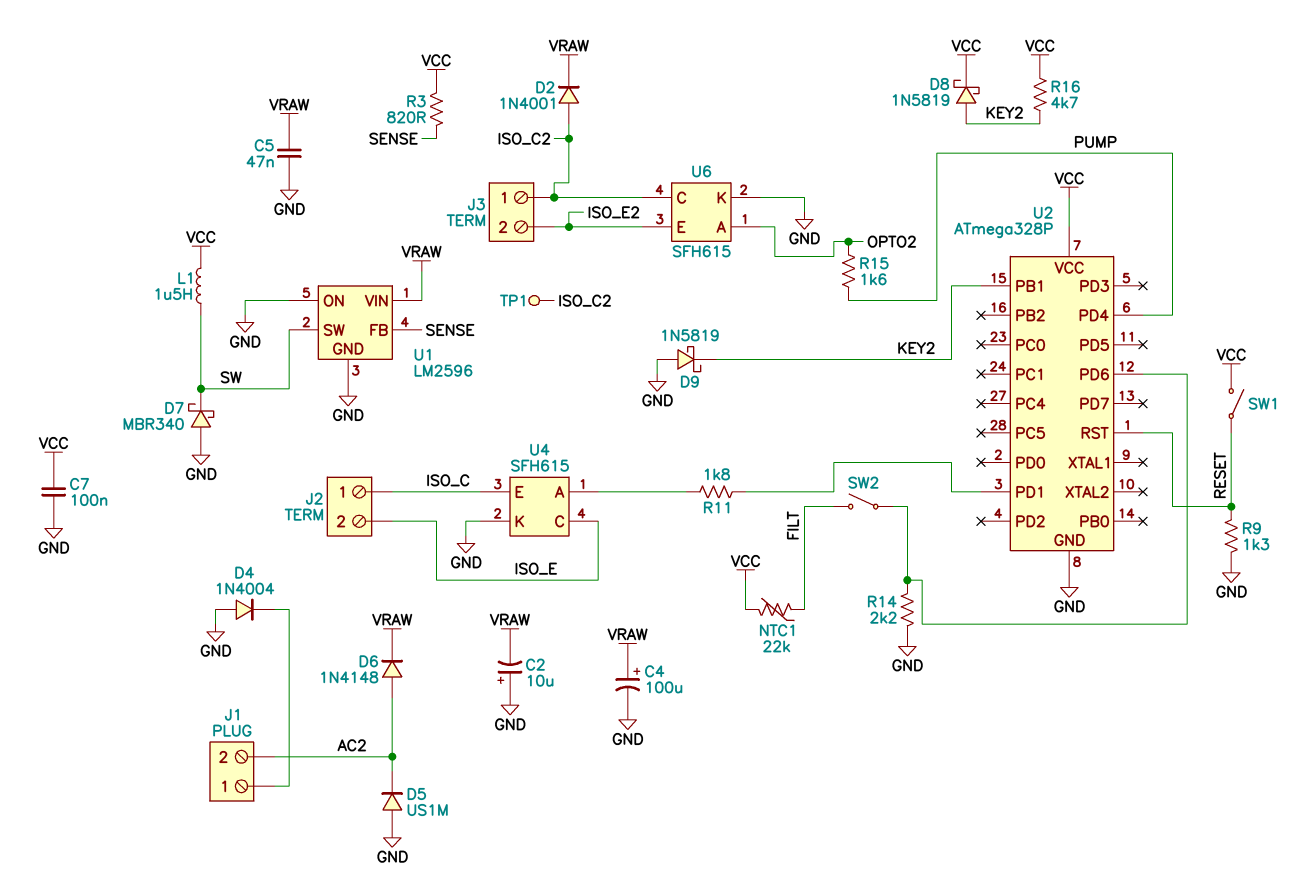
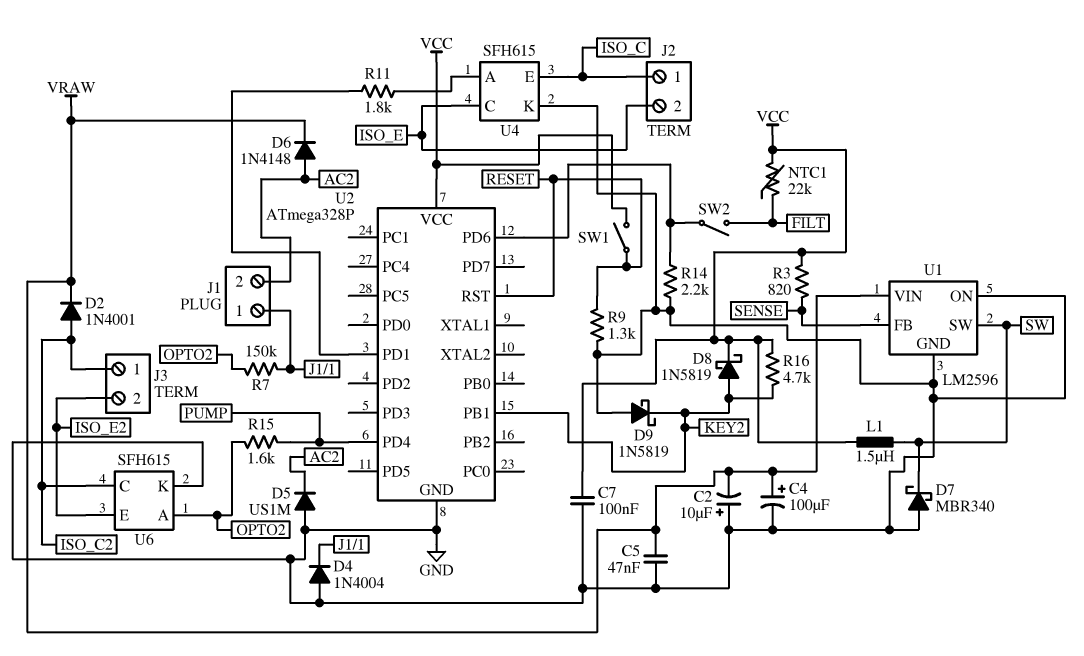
R7: none -> 150k (J1/1, OPTO2)
TP1: test point (ISO_C2) -> none

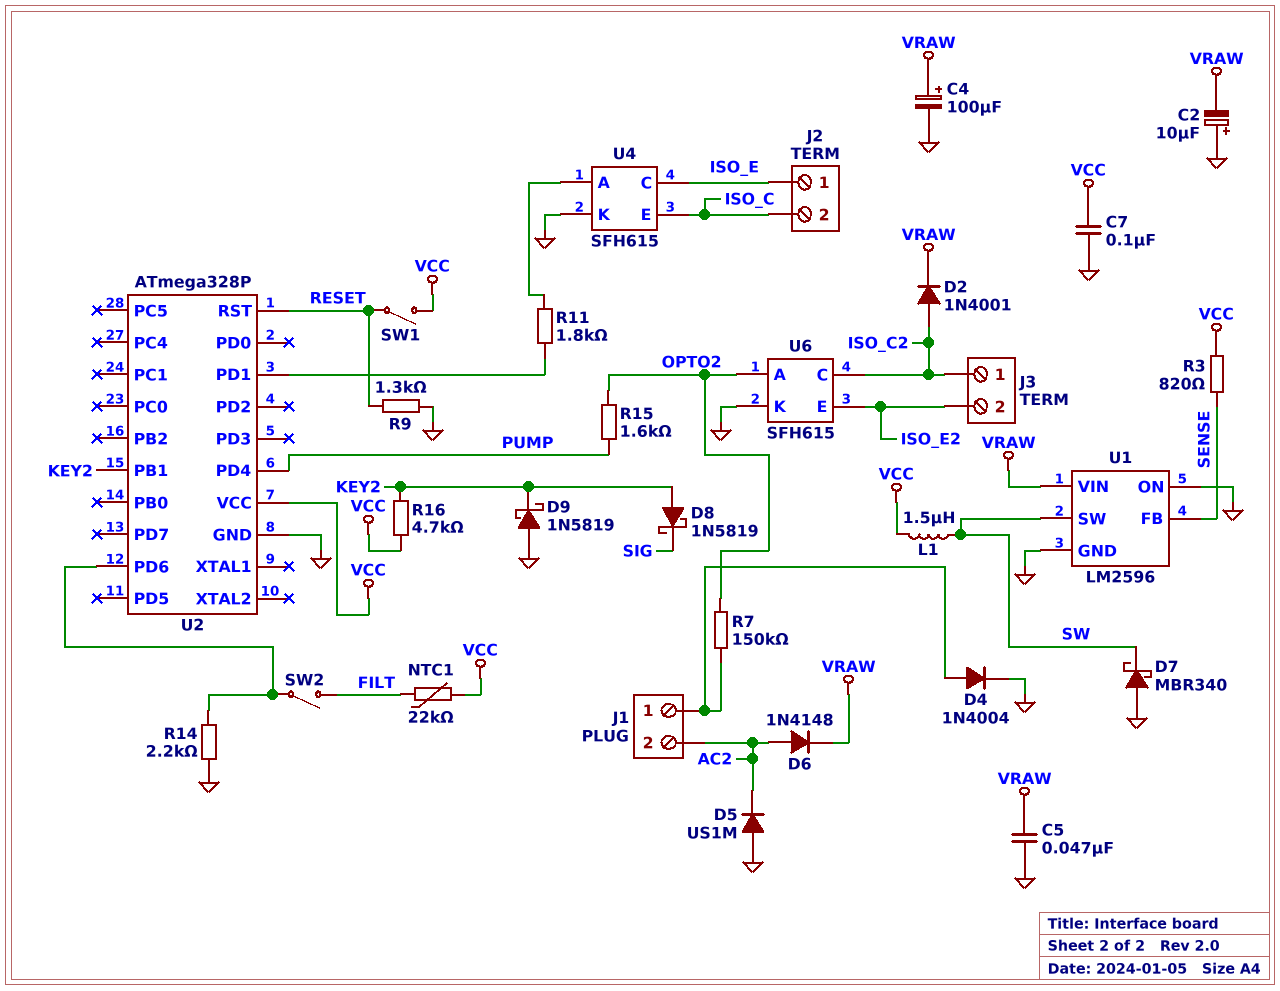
D4: diode 1N4004 (A GND, K J1/1) -> diode 1N4004 (A J1/1, K GND)
D8: schottky 1N5819 (A KEY2, K VCC) -> schottky 1N5819 (A KEY2, K SIG)
J2 pin 1: ISO_C -> ISO_E
J2 pin 2: ISO_E -> ISO_C

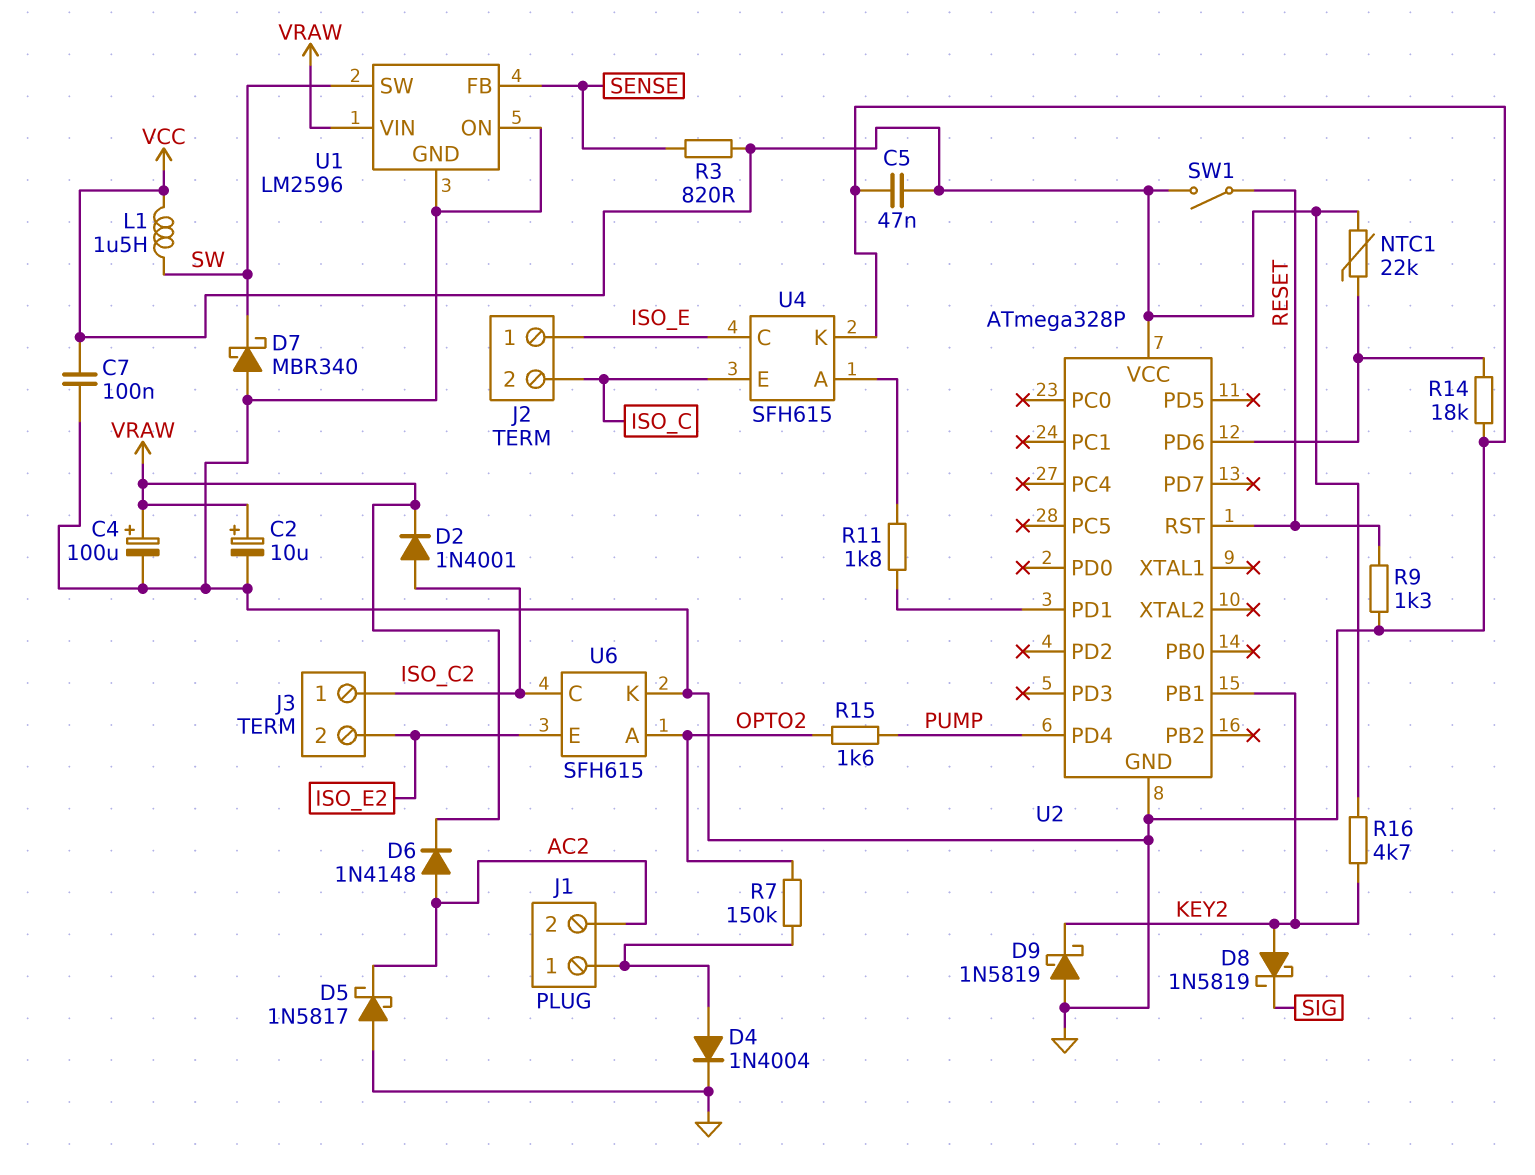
C2: 10uF (plus GND, minus VRAW) -> 10uF (plus VRAW, minus GND)
C5: 47nF (GND, VRAW) -> 47nF (GND, VCC)
D5: diode US1M (A GND, K AC2) -> schottky 1N5817 (A GND, K AC2)
NTC1: 22k (FILT, VCC) -> 22k (U2/PD6, VCC)
R14: 2.2k (GND, U2/PD6) -> 18k (GND, U2/PD6)
SW2: switch (FILT, U2/PD6) -> none

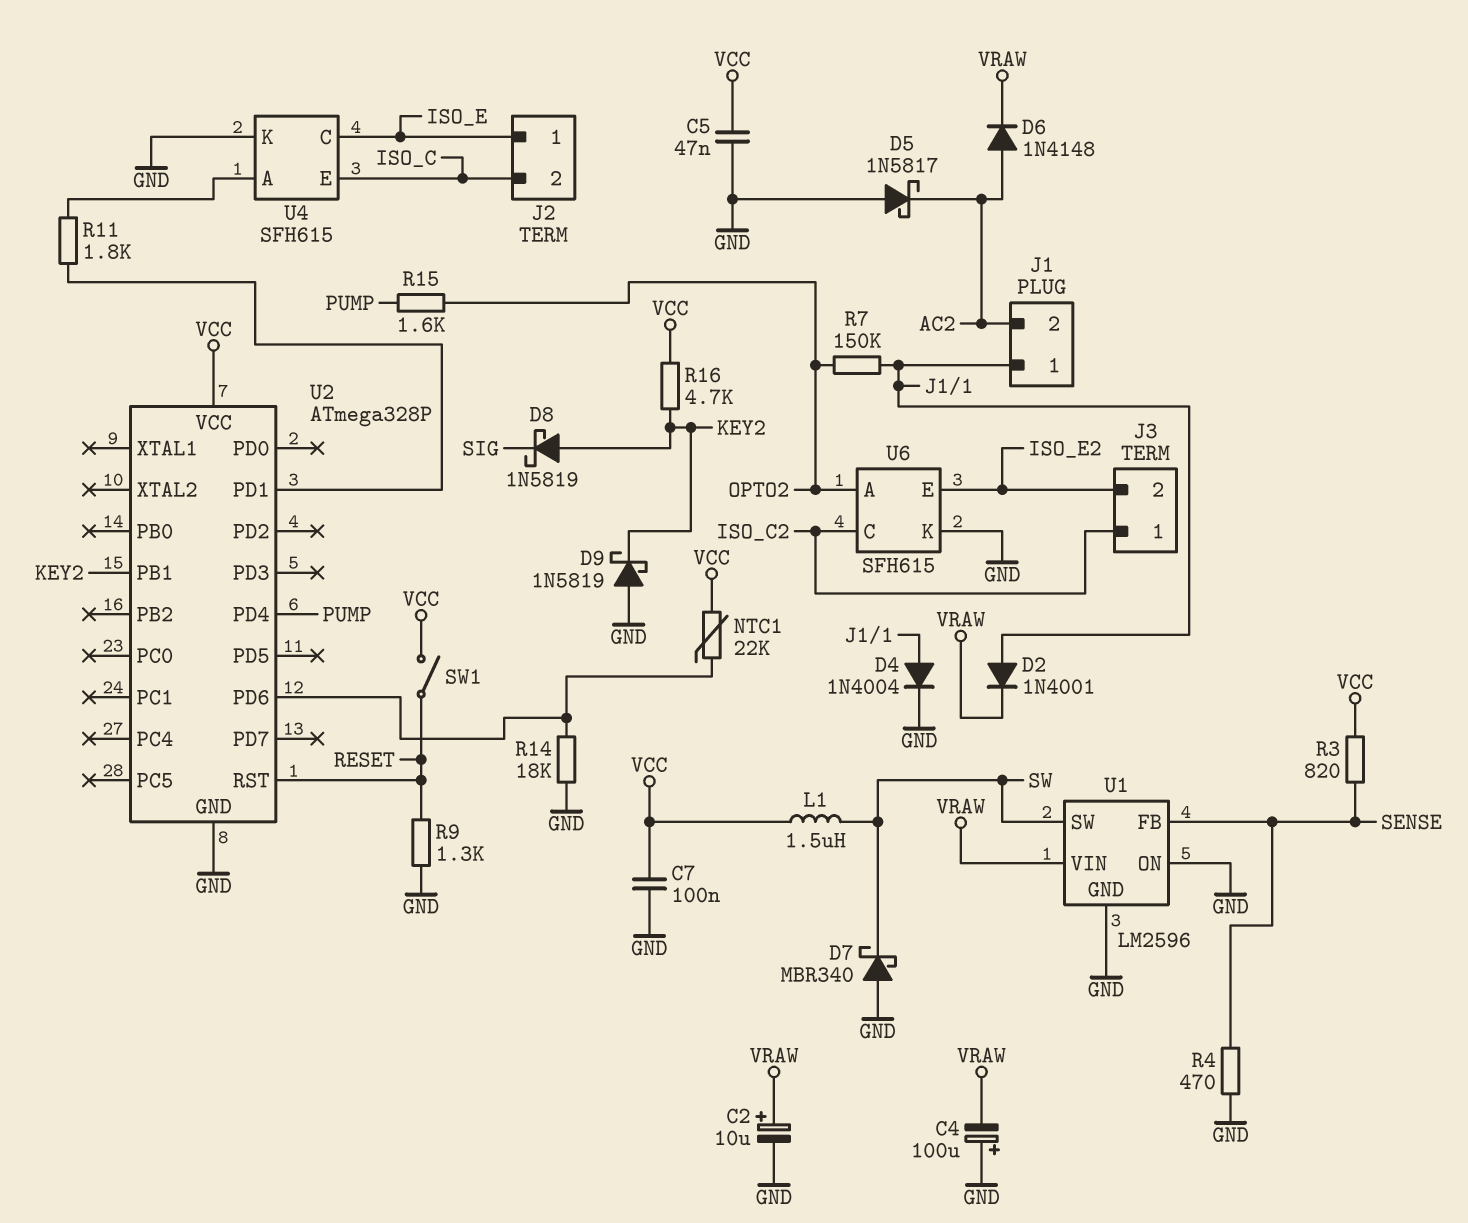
C4: 100uF (plus VRAW, minus GND) -> 100uF (plus GND, minus VRAW)
D2: diode 1N4001 (A ISO_C2, K VRAW) -> diode 1N4001 (A J1/1, K VRAW)
R4: none -> 470 (GND, SENSE)

